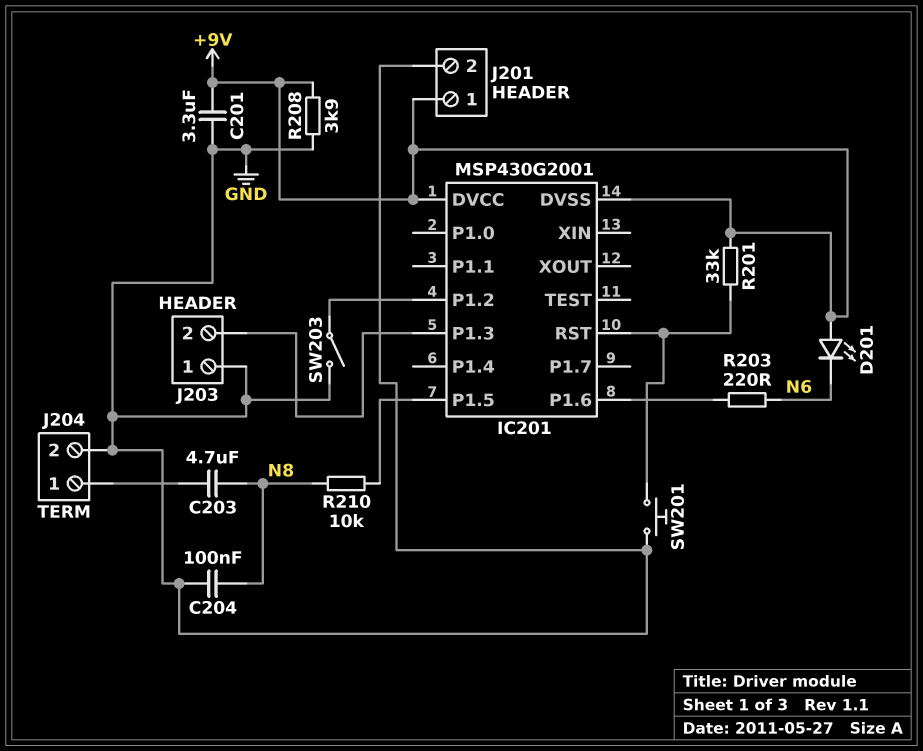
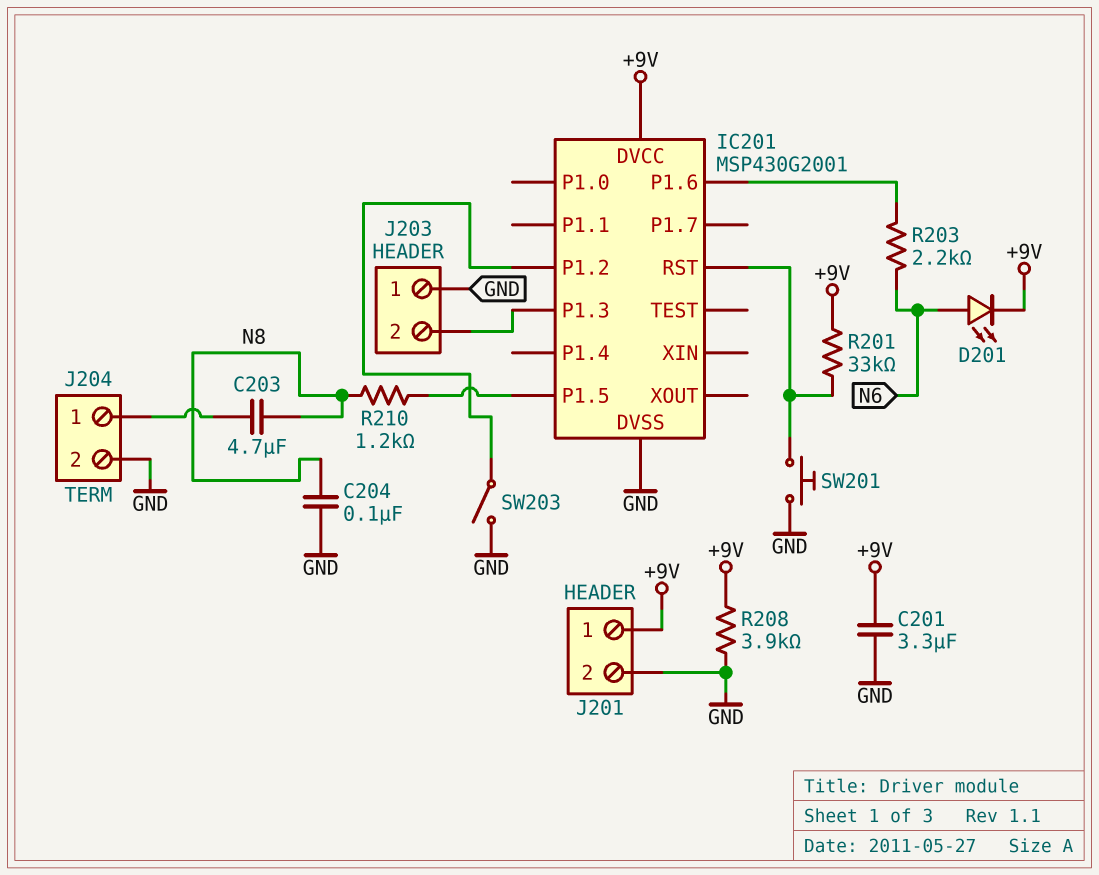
D201: LED (A +9V, K N6) -> LED (A N6, K +9V)
IC201 pin DVSS: +9V -> GND
R203: 220 (IC201/P1.6, N6) -> 2.2k (IC201/P1.6, N6)
R210: 10k (IC201/P1.5, N8) -> 1.2k (IC201/P1.5, N8)

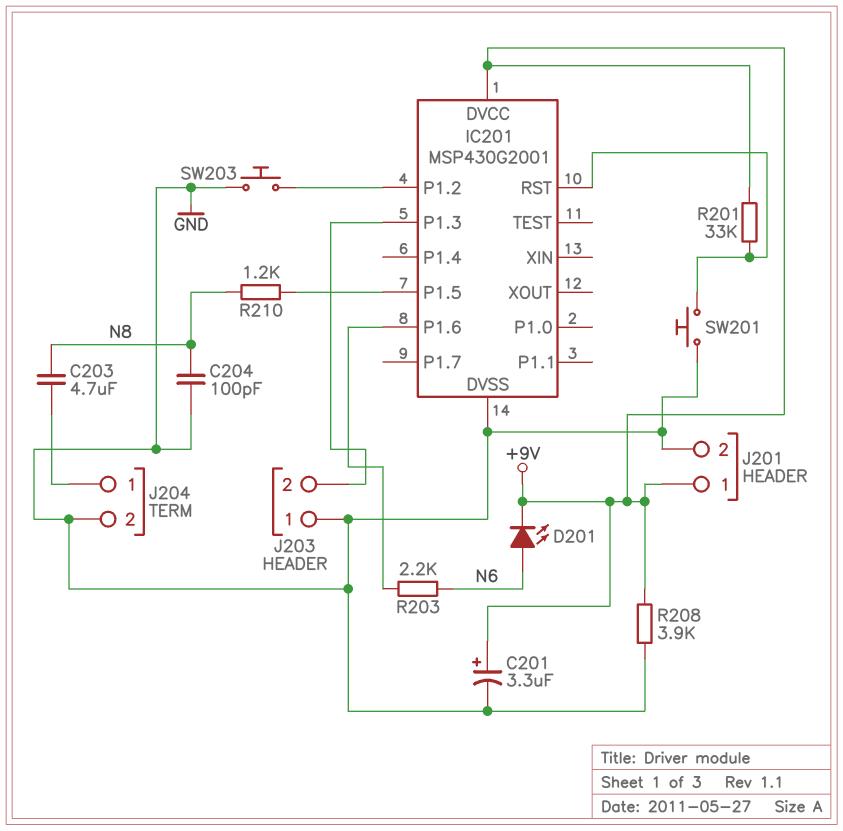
C201: 3.3uF (+9V, GND) -> 3.3uF (plus +9V, minus GND)
C204: 100nF (GND, N8) -> 100pF (GND, N8)
SW203: switch (GND, IC201/P1.2) -> button (GND, IC201/P1.2)

